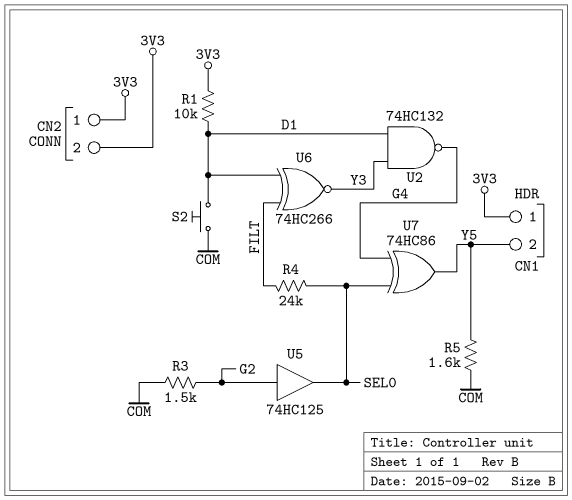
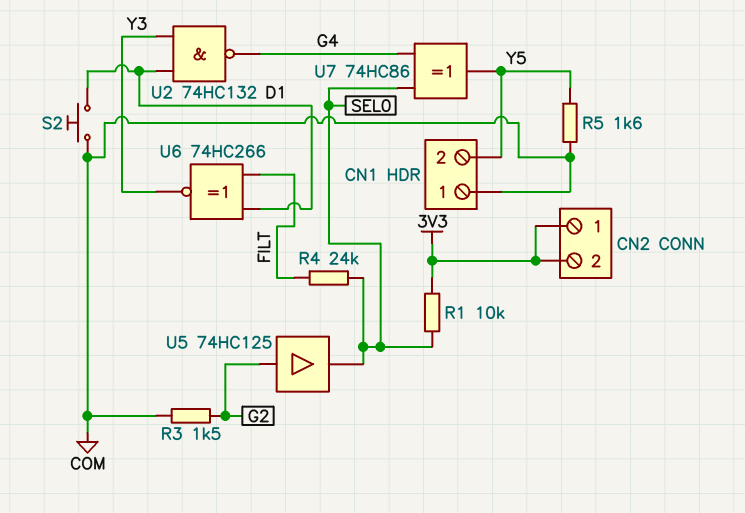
CN1 pin 1: 3V3 -> COM
R1: 10k (3V3, D1) -> 10k (3V3, SEL0)

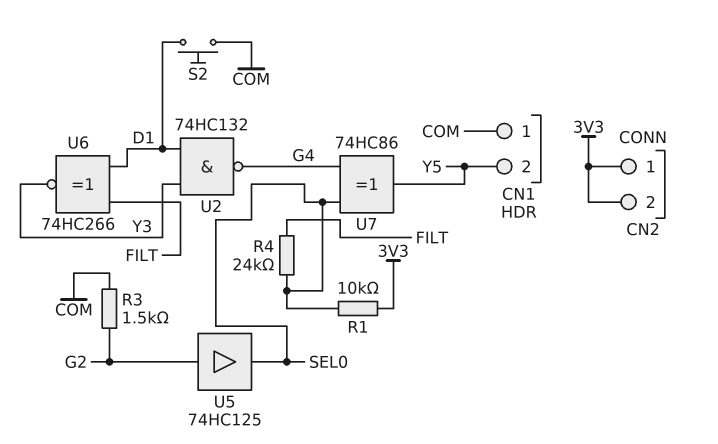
R5: 1.6k (COM, Y5) -> none

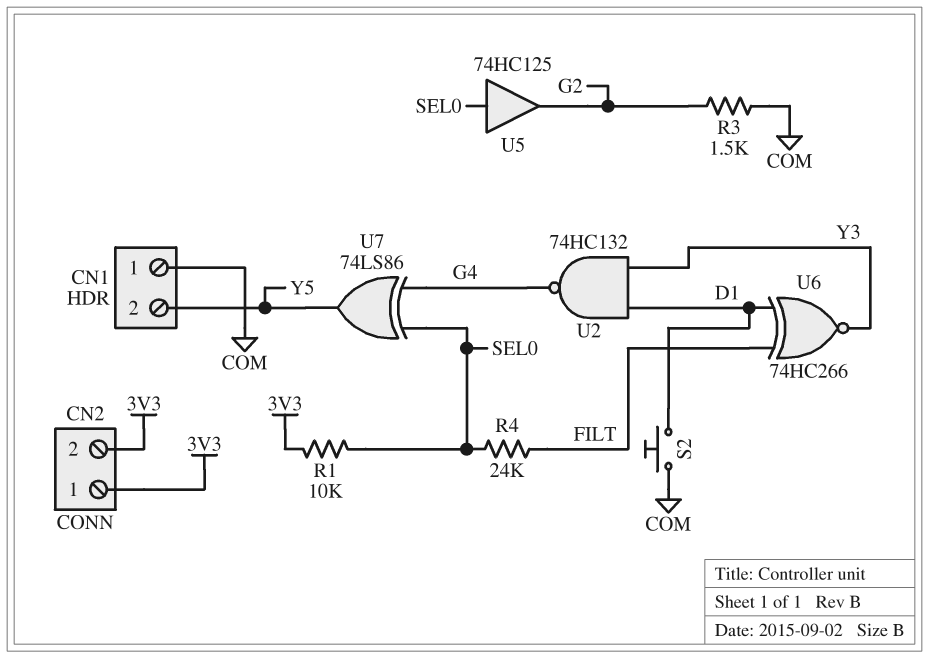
U5: buffer 74HC125 (in G2, out SEL0) -> buffer 74HC125 (in SEL0, out G2)
U7: XOR 74HC86 (in G4, in SEL0, out Y5) -> XOR 74LS86 (in G4, in SEL0, out Y5)

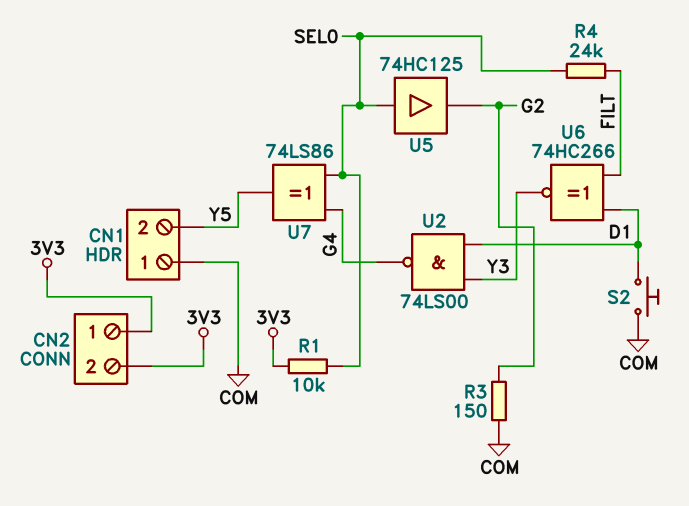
R3: 1.5k (COM, G2) -> 150 (COM, G2)
U2: NAND 74HC132 (in D1, in Y3, out G4) -> NAND 74LS00 (in D1, in Y3, out G4)

